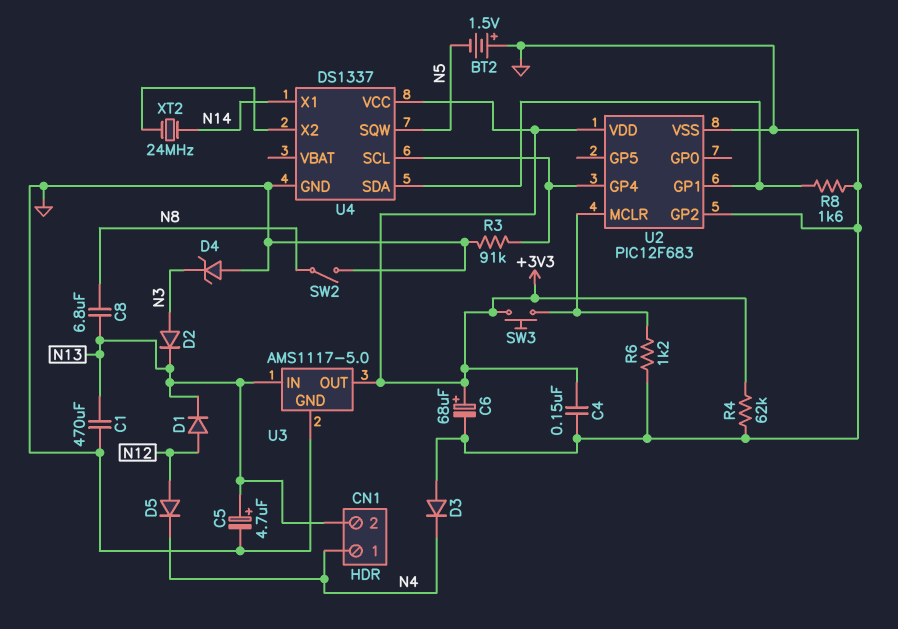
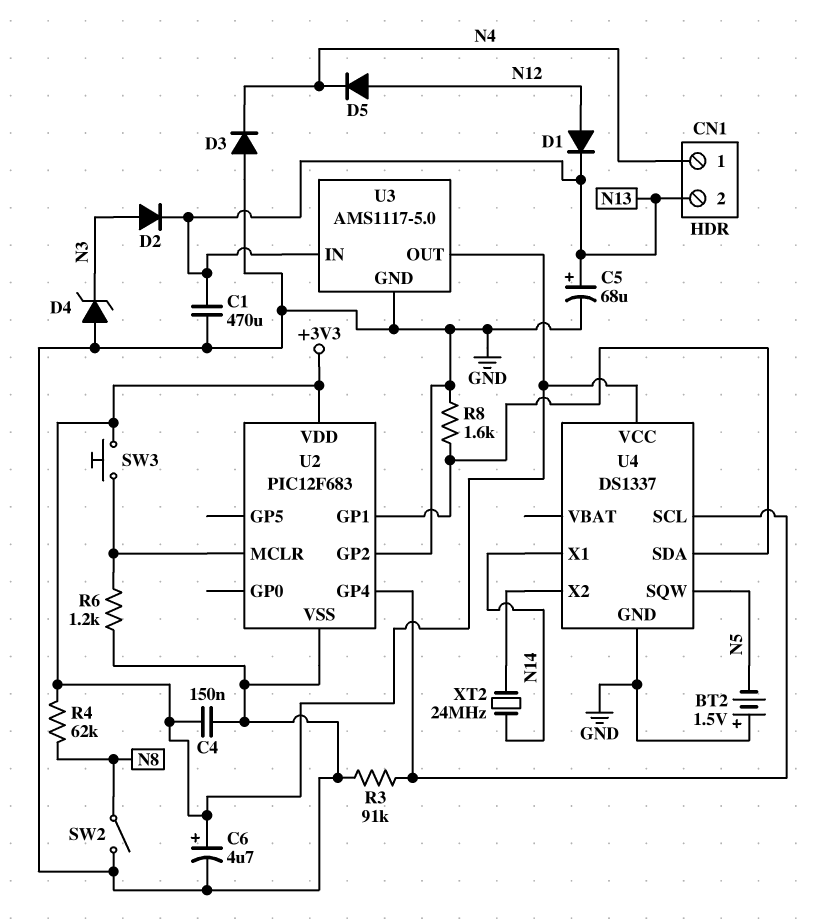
C5: 4.7uF (plus N13, minus GND) -> 68uF (plus N13, minus GND)
C6: 68uF (plus +3V3, minus GND) -> 4.7uF (plus +3V3, minus GND)
C8: 6.8uF (N8, N13) -> none
R4: 62k (+3V3, GND) -> 62k (+3V3, N8)

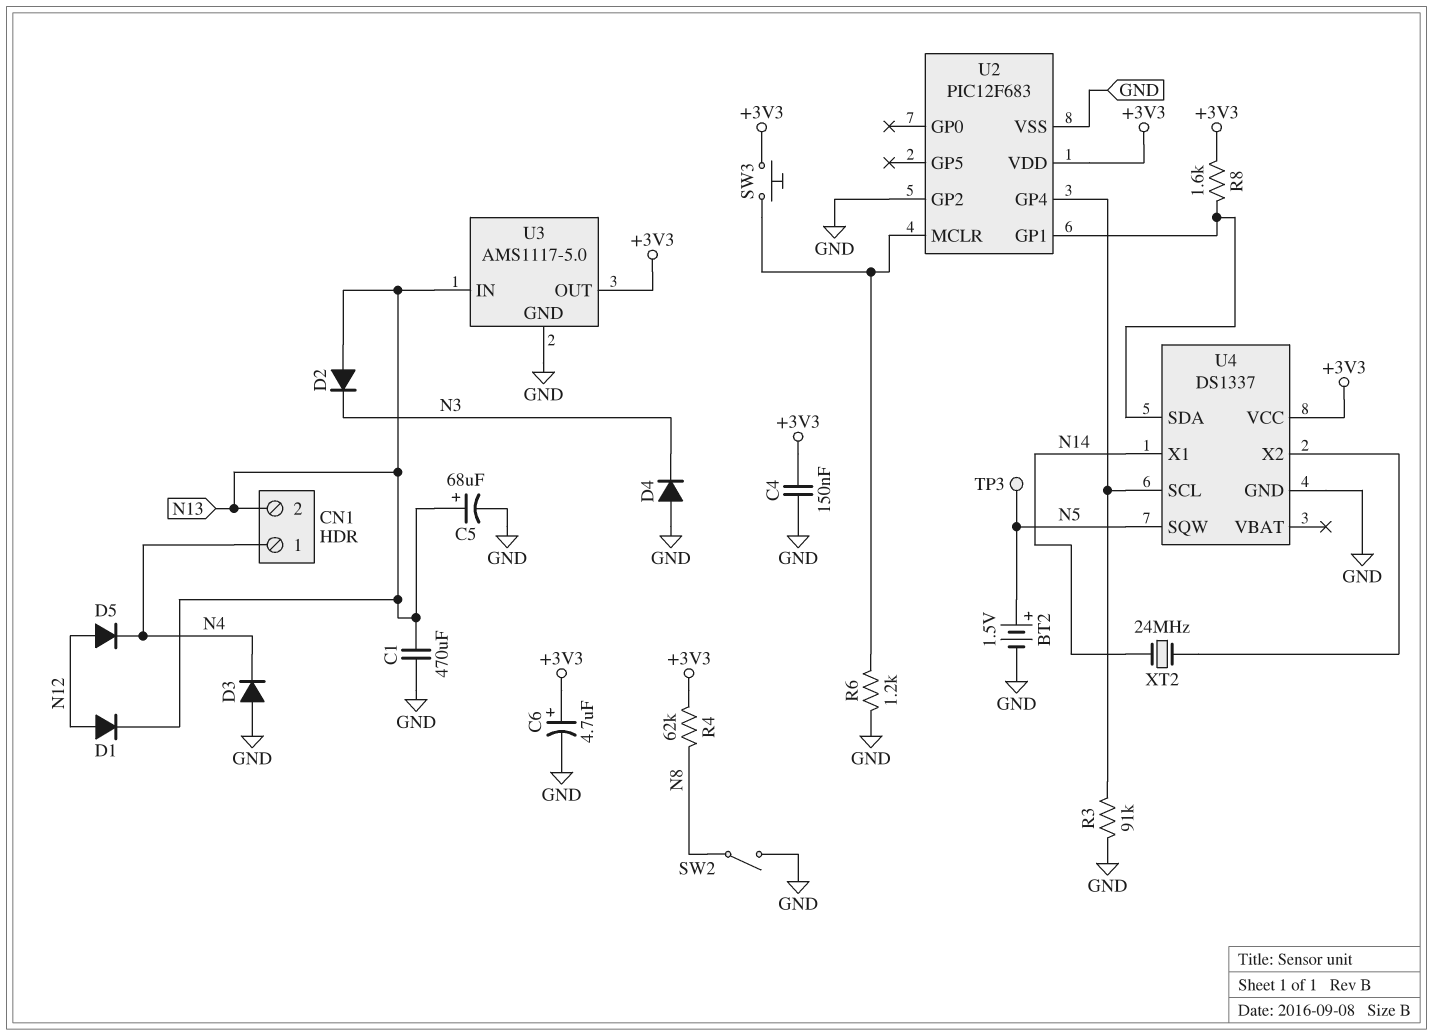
BT2: 1.5V (plus GND, minus N5) -> 1.5V (plus N5, minus GND)
D2: diode (A N3, K N13) -> diode (A N13, K N3)
D4: zener (A GND, K N3) -> diode (A GND, K N3)
R8: 1.6k (GND, U2/GP1) -> 1.6k (+3V3, U2/GP1)
TP3: none -> test point (N5)

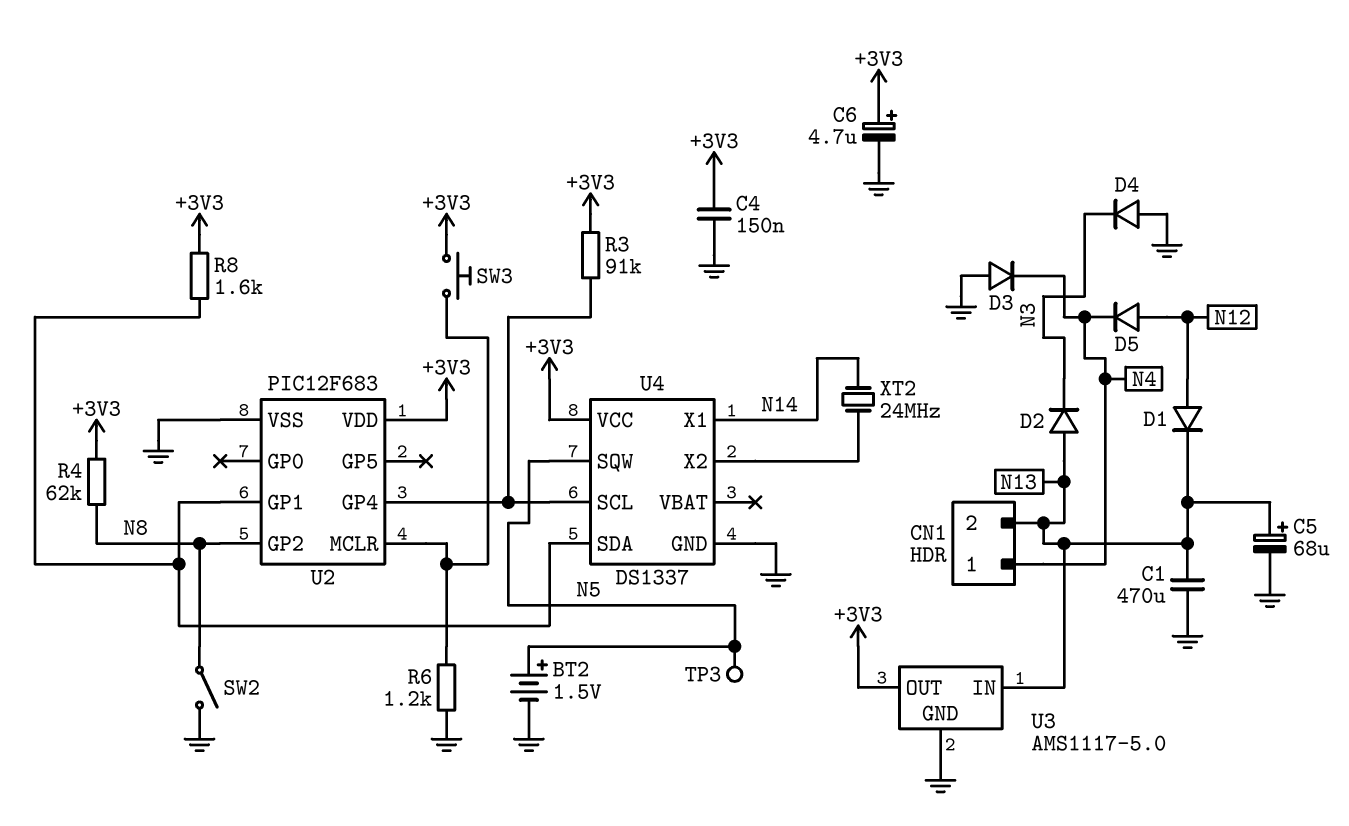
R3: 91k (GND, U2/GP4) -> 91k (+3V3, U2/GP4)
U2 pin GP2: GND -> N8

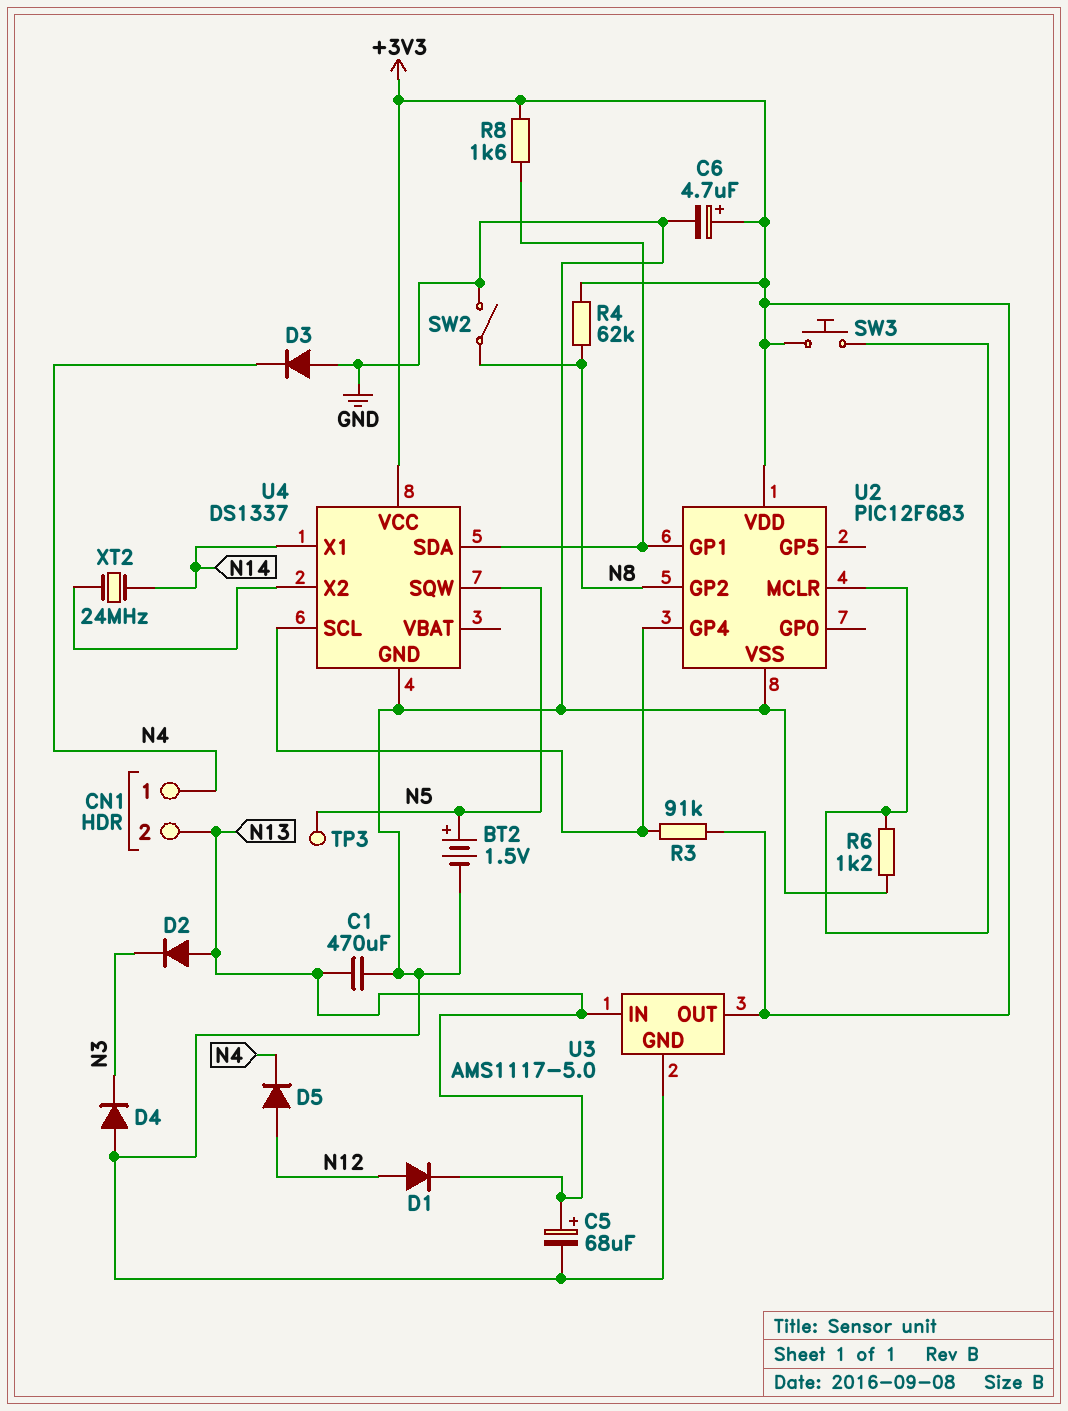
C4: 150nF (+3V3, GND) -> none

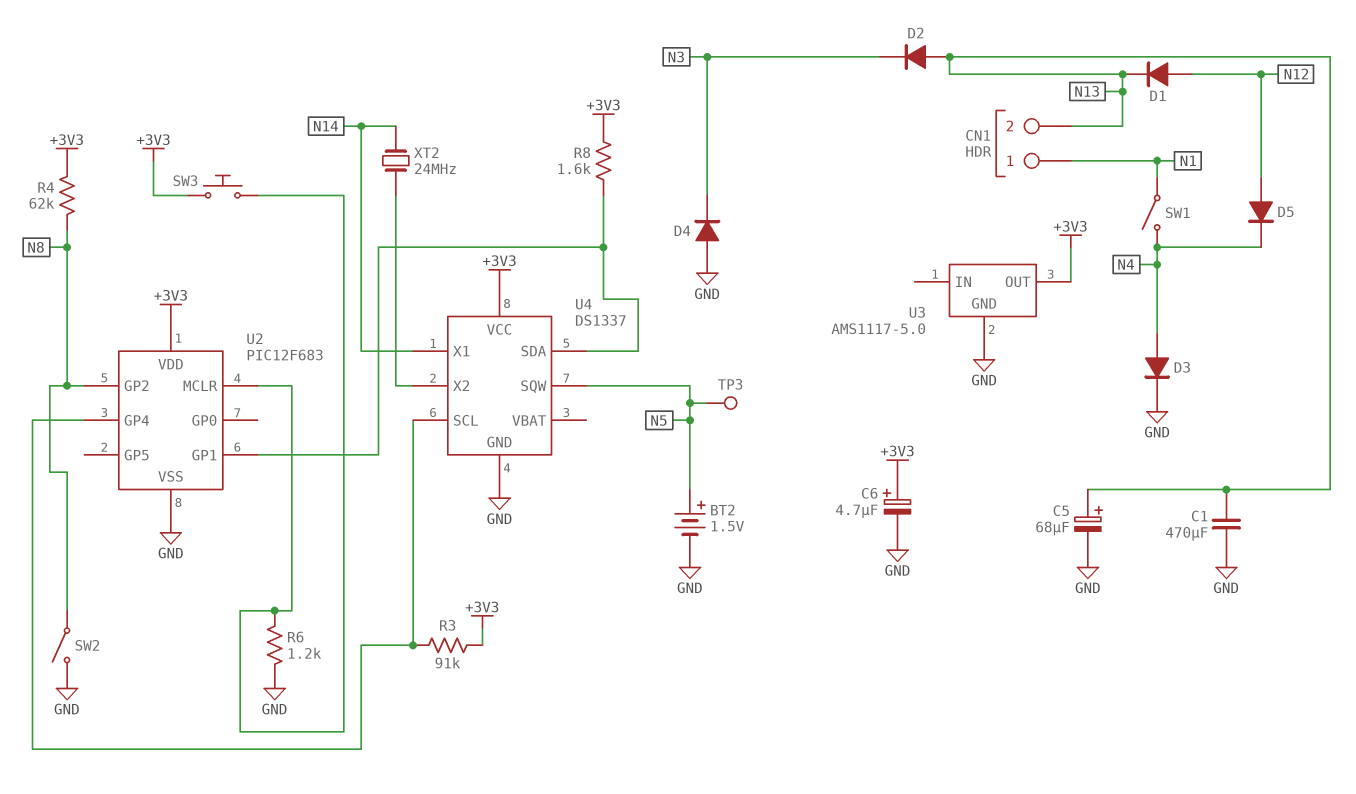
CN1 pin 1: N4 -> N1
D3: diode (A GND, K N4) -> diode (A N4, K GND)
SW1: none -> switch (N1, N4)
U3 pin IN: N13 -> none

